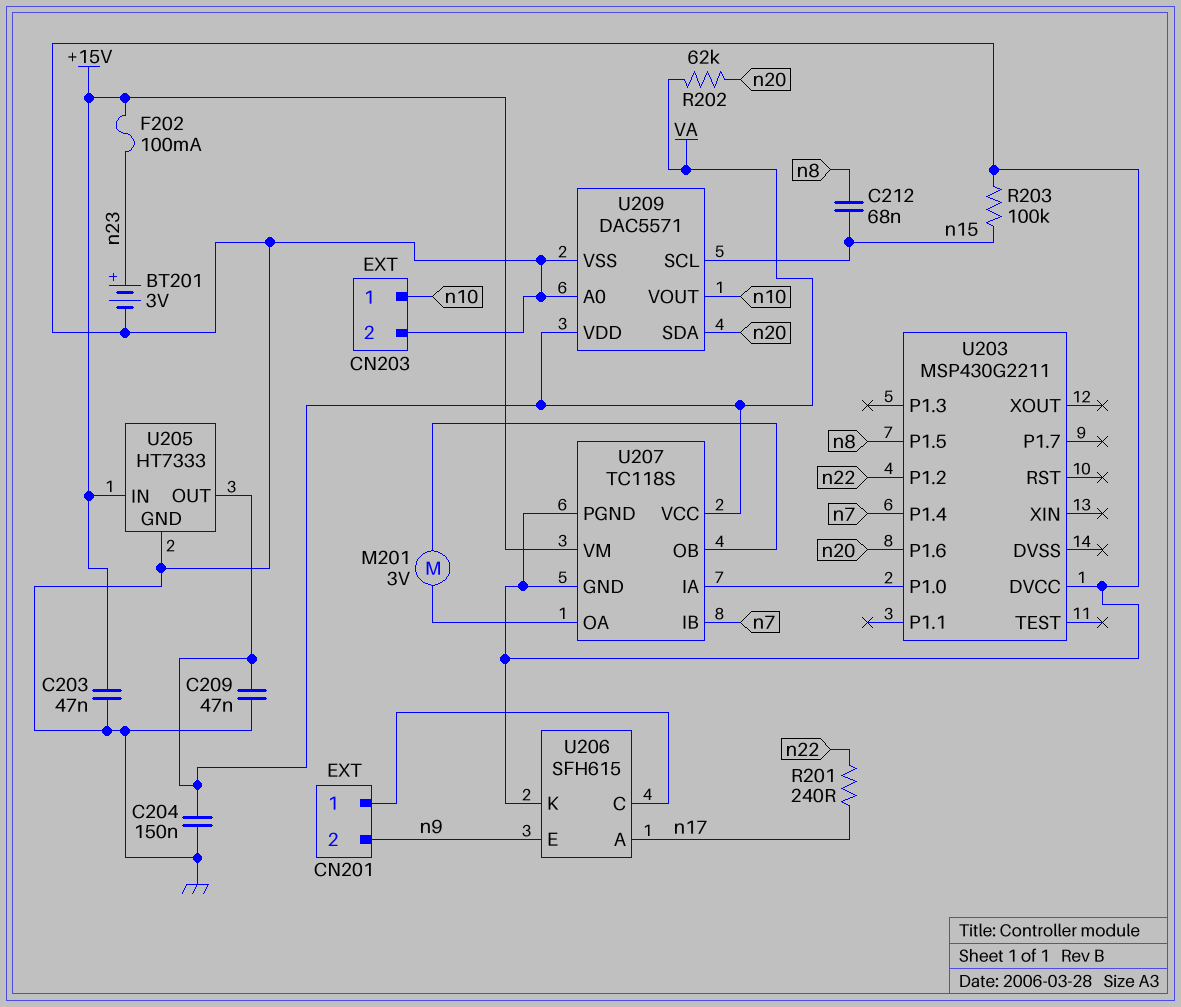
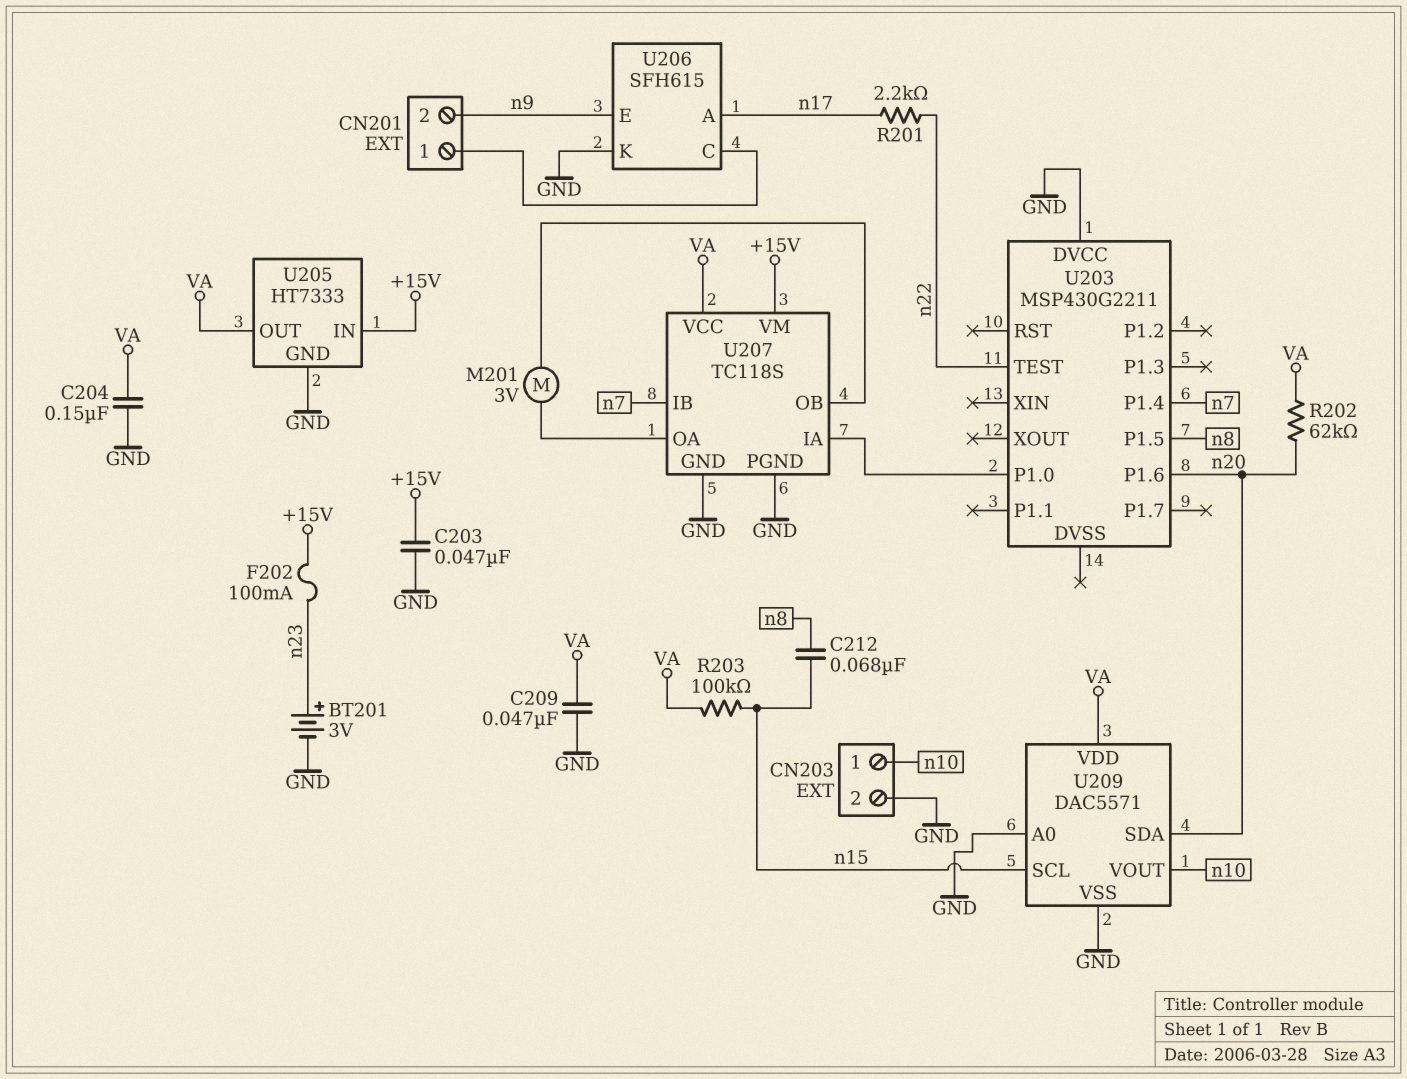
R201: 240 (n17, n22) -> 2.2k (n17, n22)
R203: 100k (GND, n15) -> 100k (VA, n15)
U203 pin P1.2: n22 -> none
U203 pin TEST: none -> n22

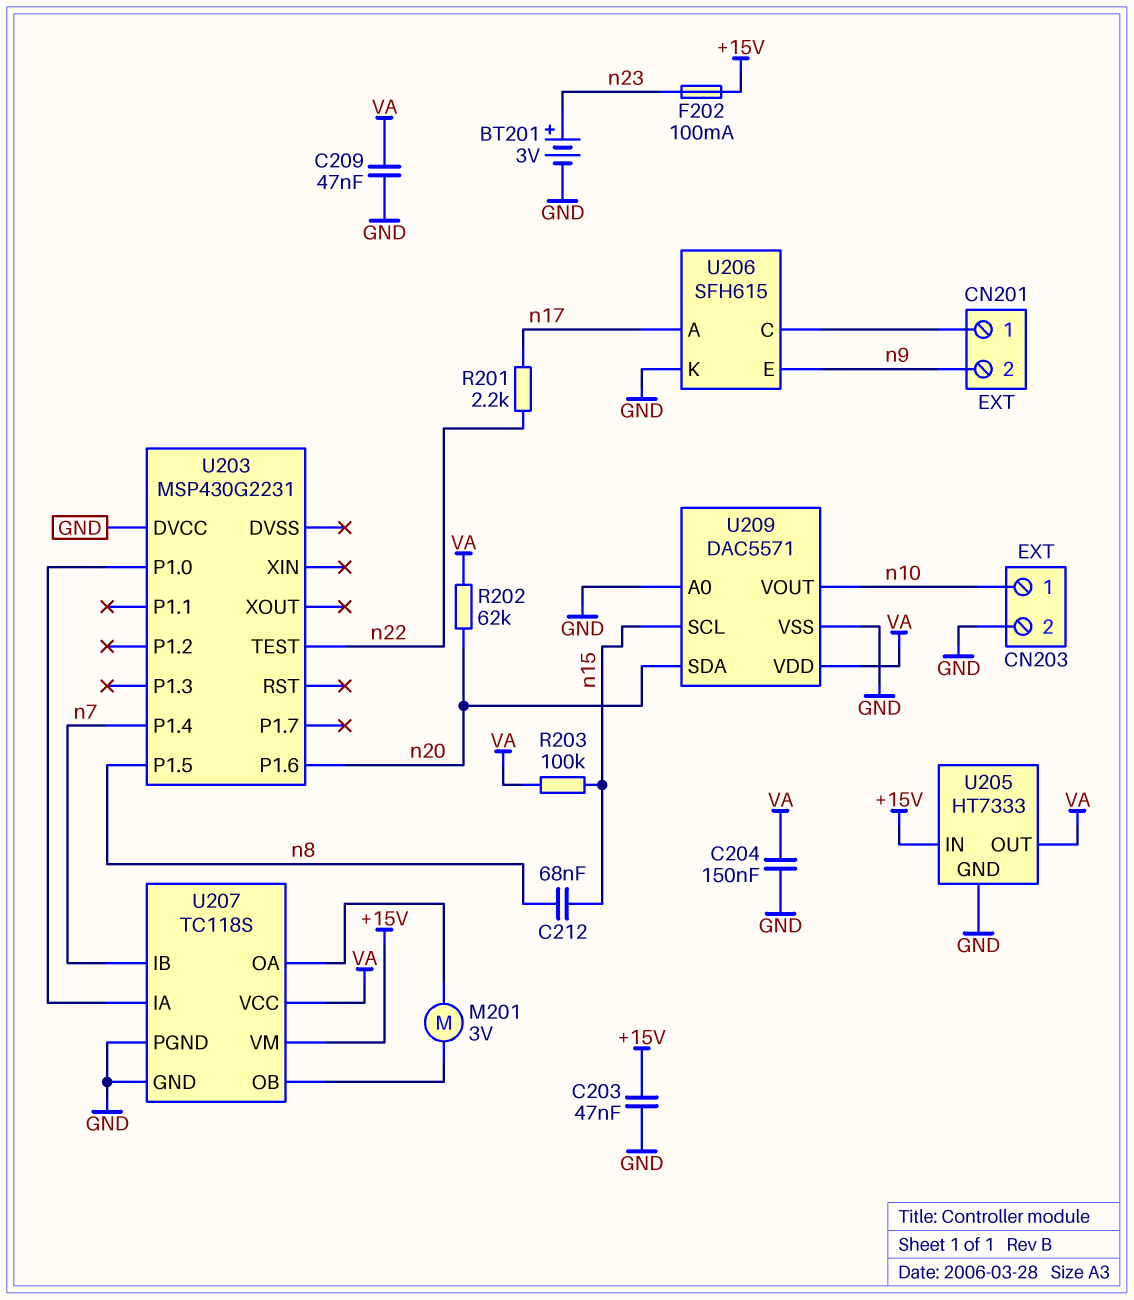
U203: MSP430G2211 -> MSP430G2231

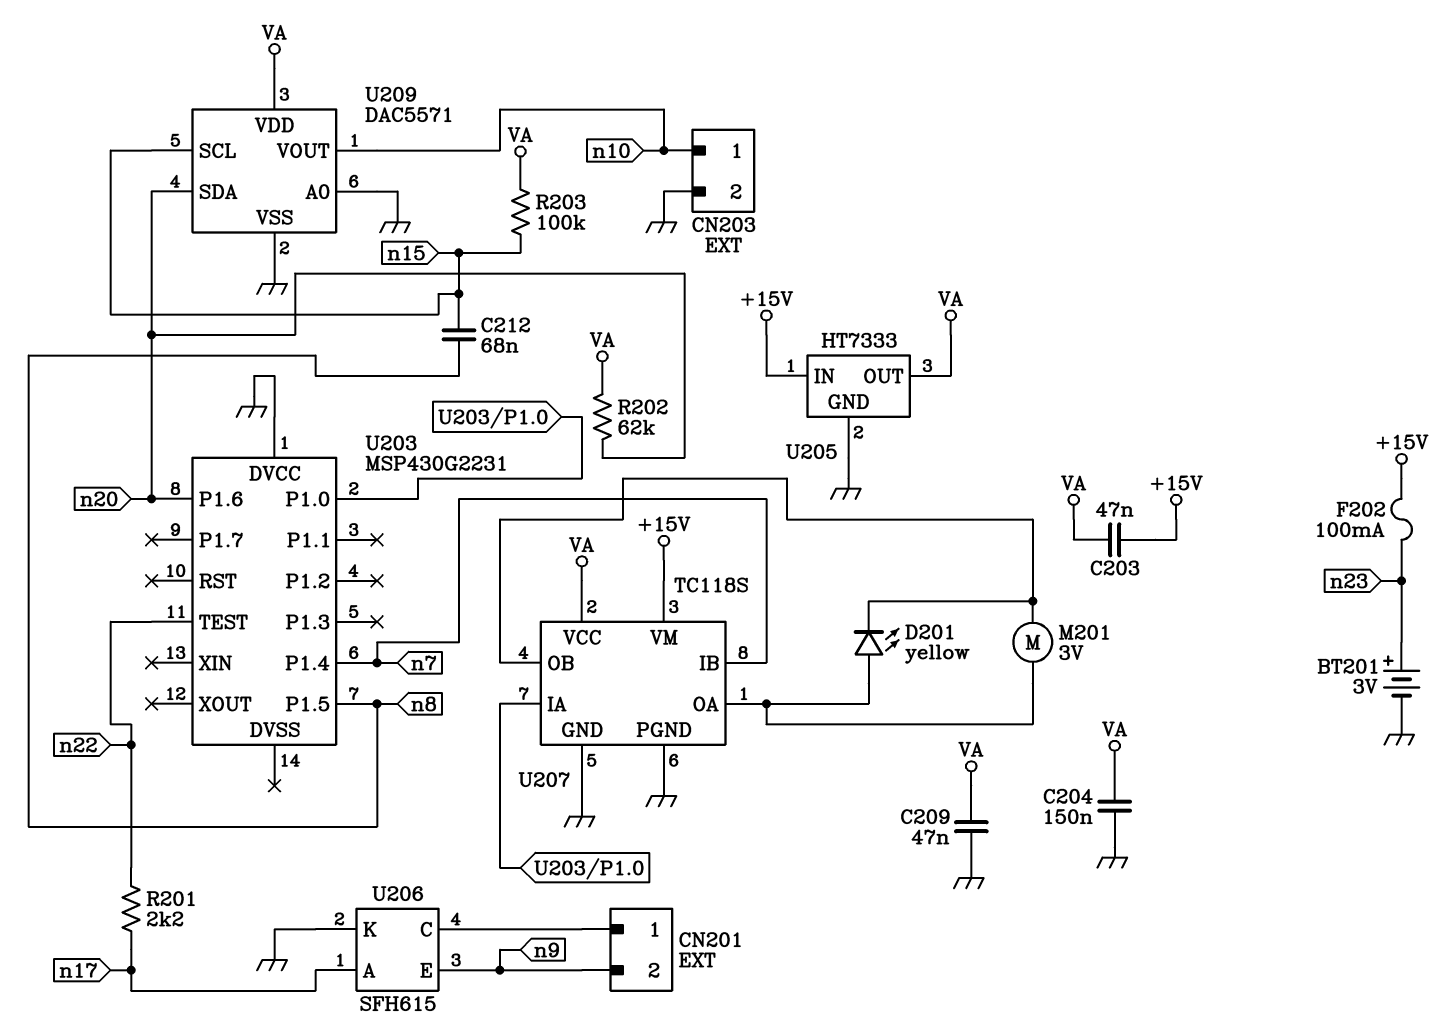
C203: 47nF (+15V, GND) -> 47nF (+15V, VA)
D201: none -> LED yellow (A U207/OA, K U207/OB)

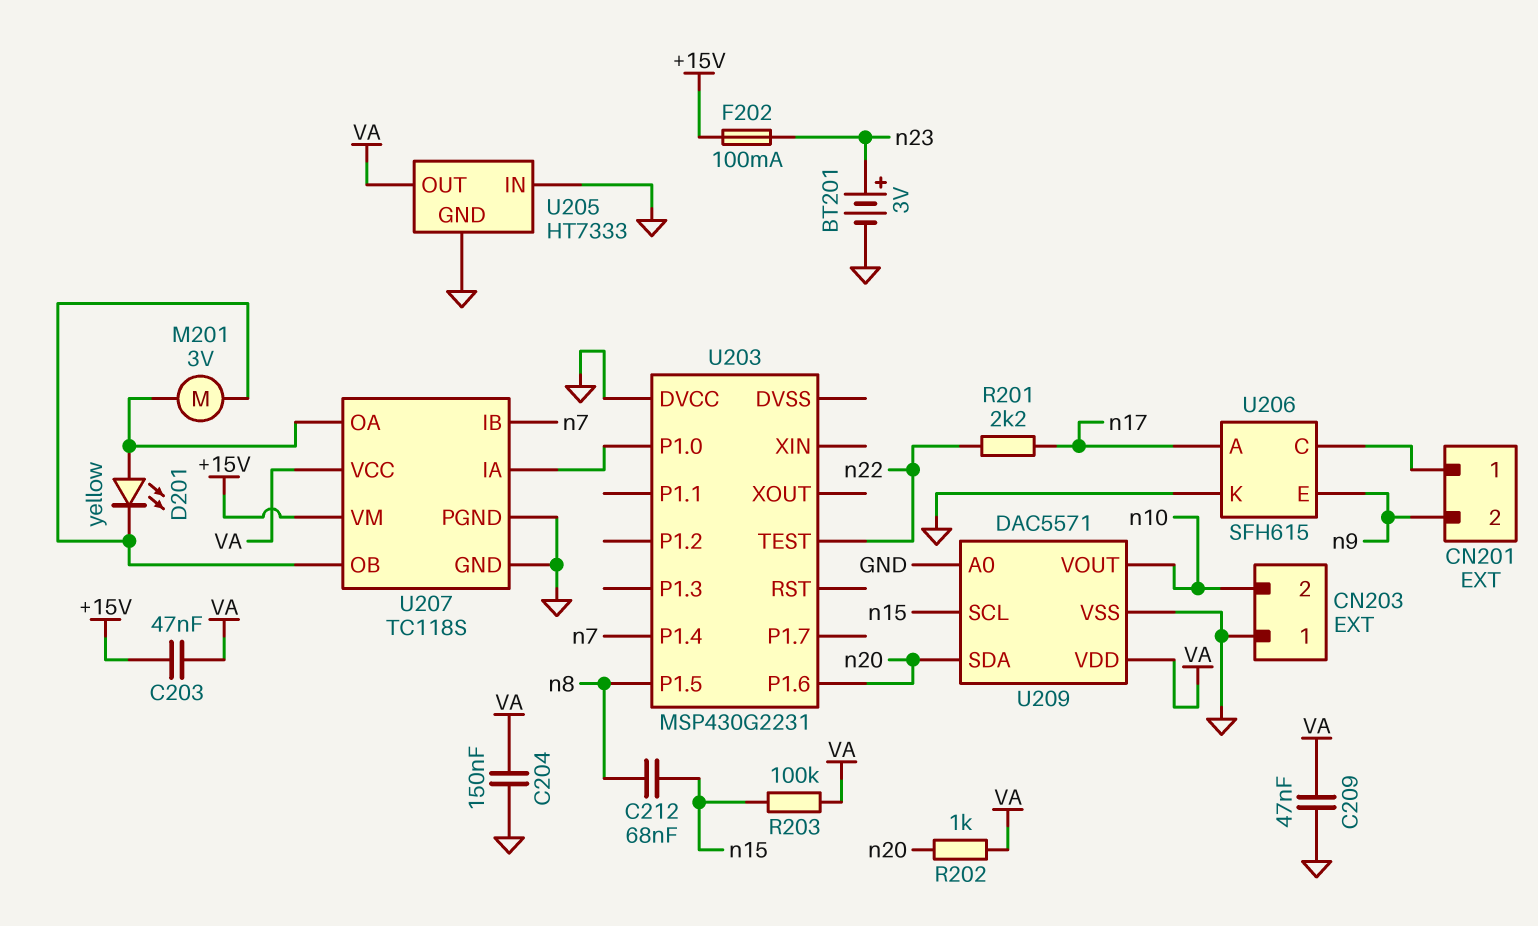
CN203 pin 1: n10 -> GND
CN203 pin 2: GND -> n10
R202: 62k (VA, n20) -> 1k (VA, n20)
U205 pin IN: +15V -> GND

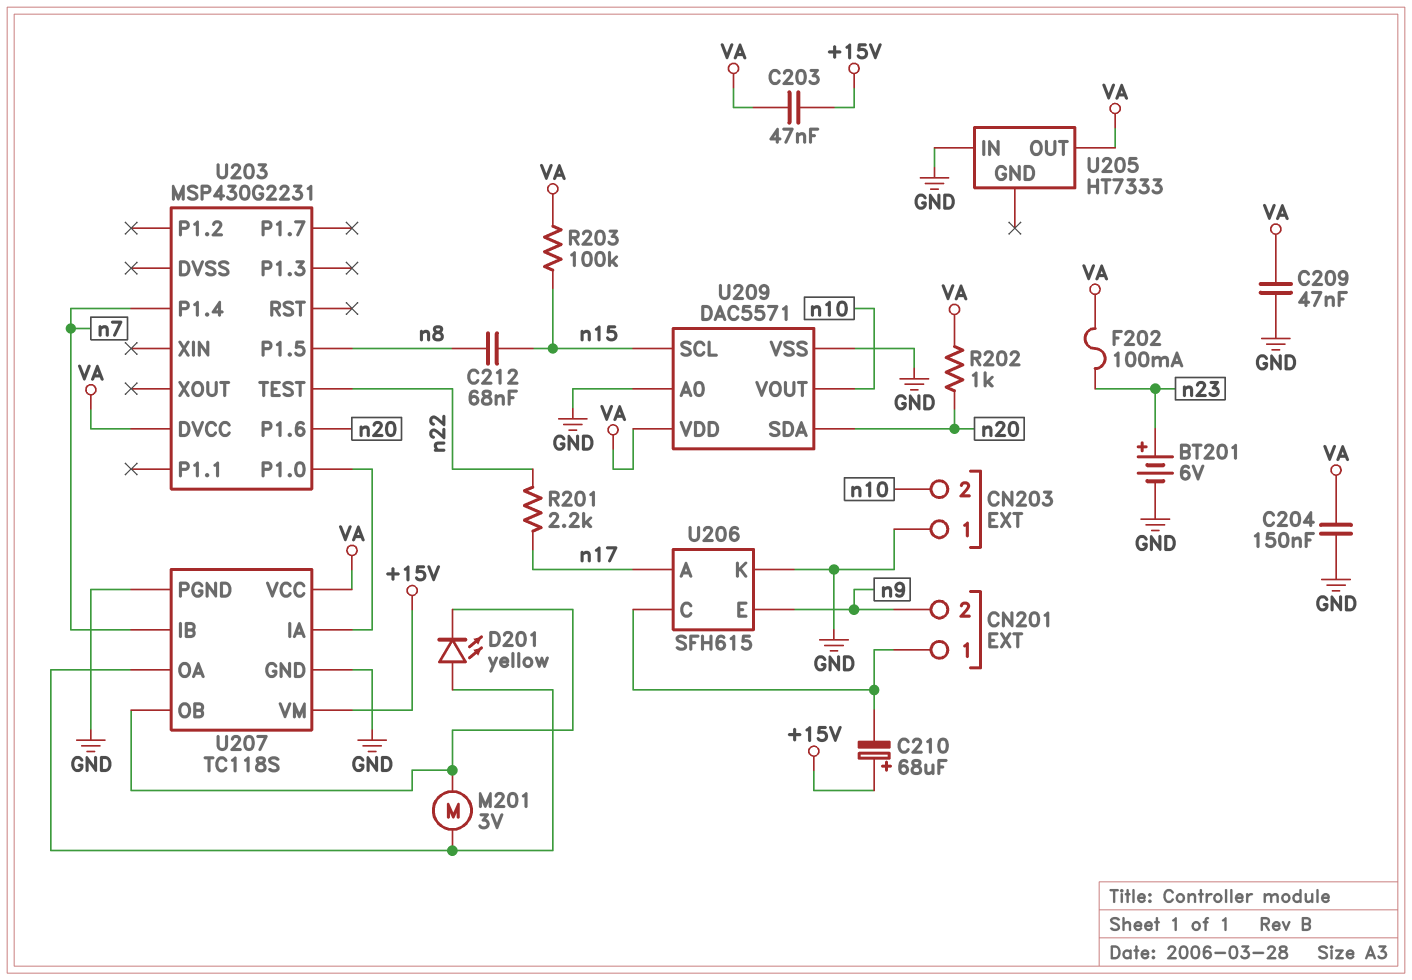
BT201: 3V (plus n23, minus GND) -> 6V (plus n23, minus GND)
C210: none -> 68uF (plus +15V, minus CN201/1)
F202: 100mA (+15V, n23) -> 100mA (VA, n23)
U203 pin DVCC: GND -> VA
U205 pin GND: GND -> none

